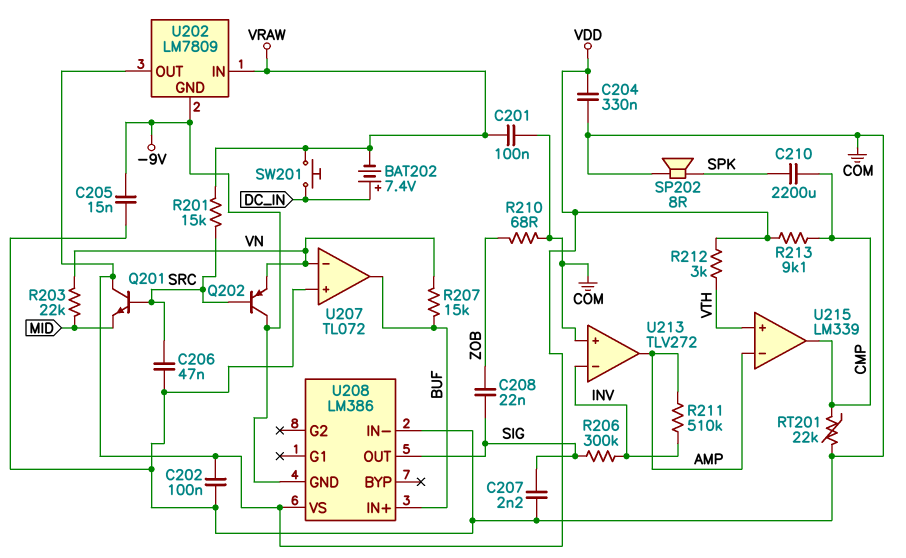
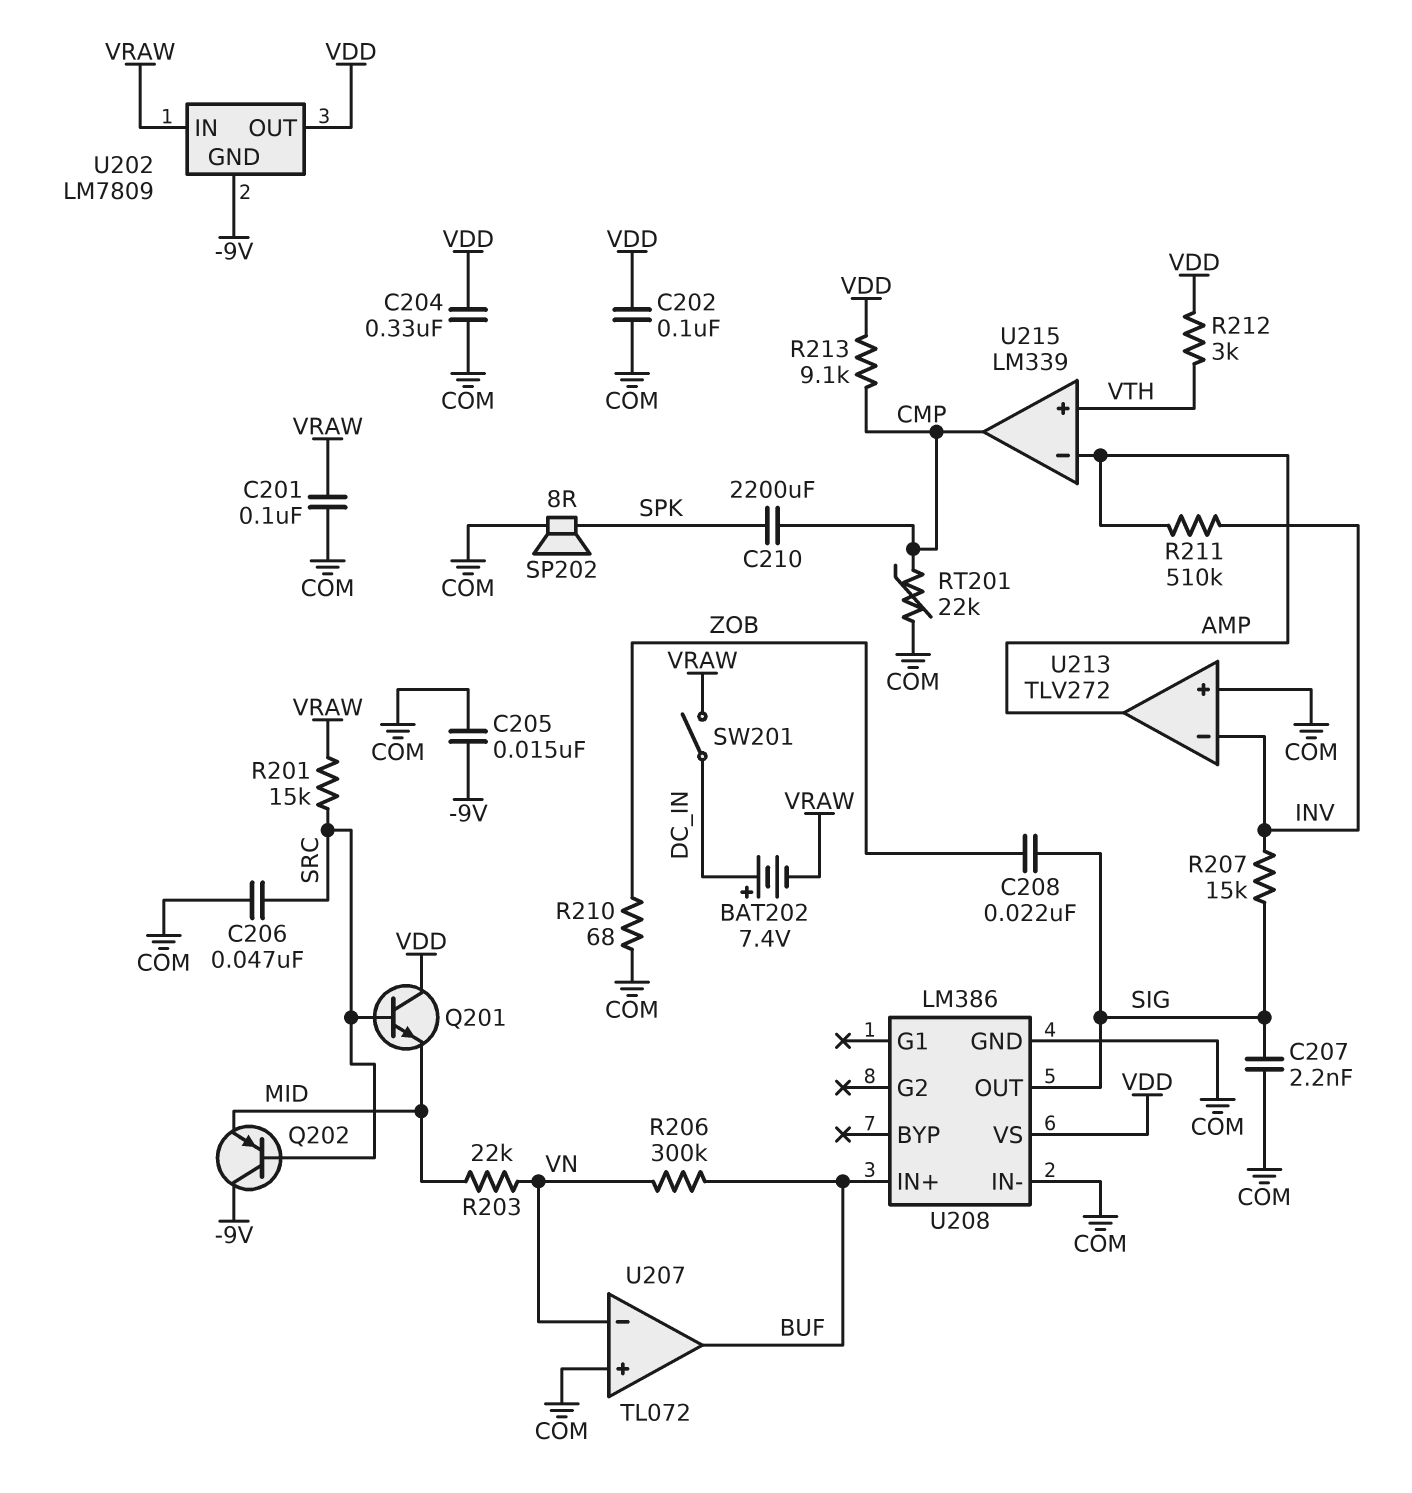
Q202: PNP (B SRC, C -9V, E VN) -> PNP (B SRC, C -9V, E MID)
R206: 300k (INV, SIG) -> 300k (BUF, VN)
R207: 15k (BUF, VN) -> 15k (INV, SIG)
SW201: button (DC_IN, VRAW) -> switch (DC_IN, VRAW)
U208 pin GND: -9V -> COM

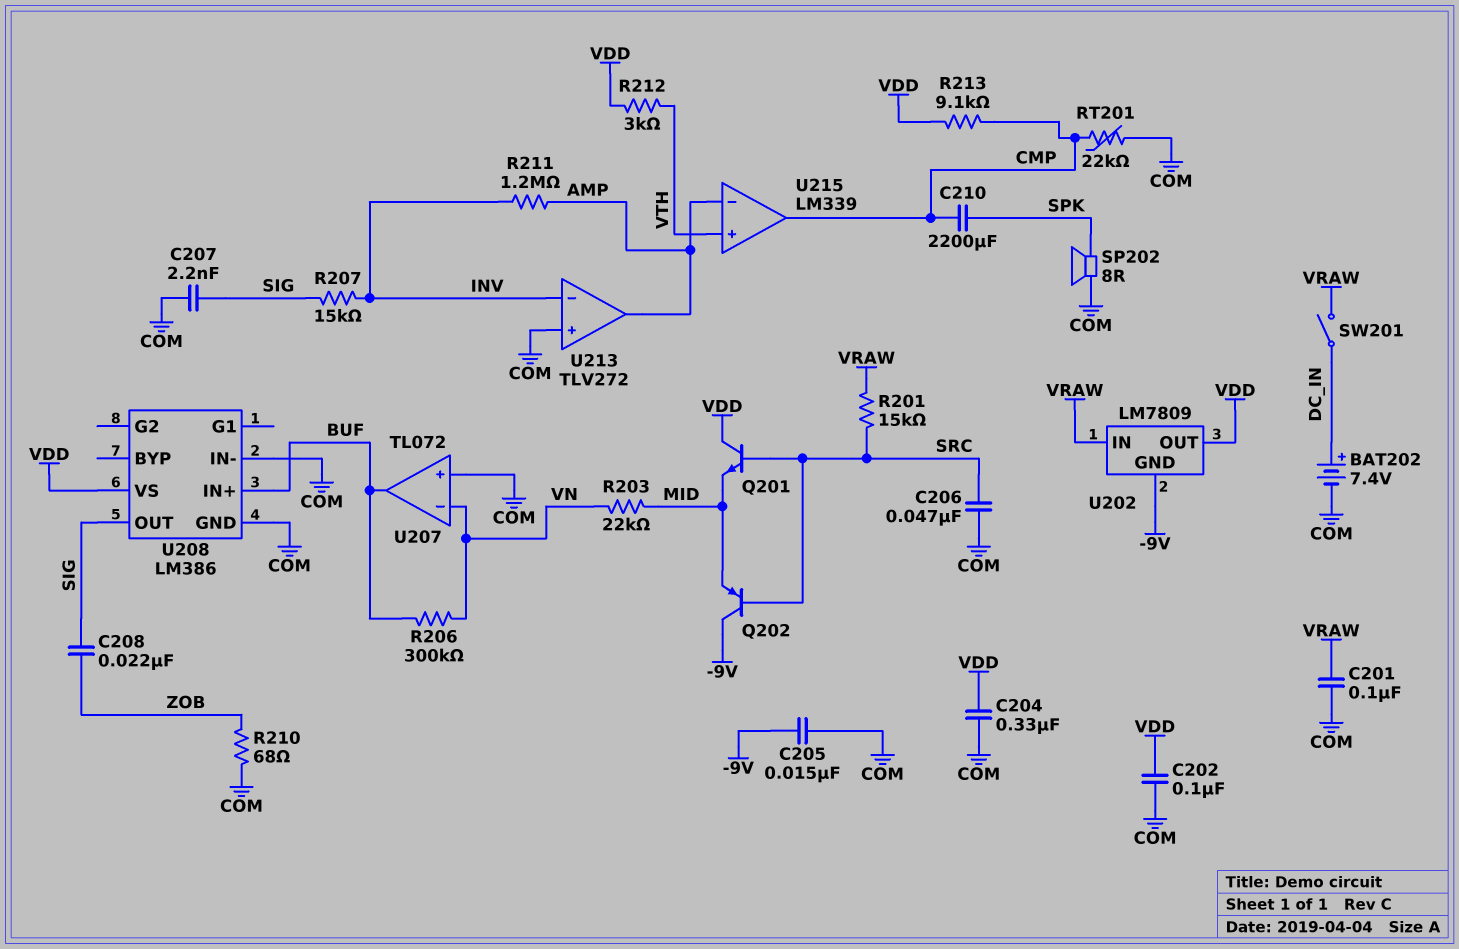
BAT202: 7.4V (plus DC_IN, minus VRAW) -> 7.4V (plus DC_IN, minus COM)
R211: 510k (AMP, INV) -> 1.2M (AMP, INV)

